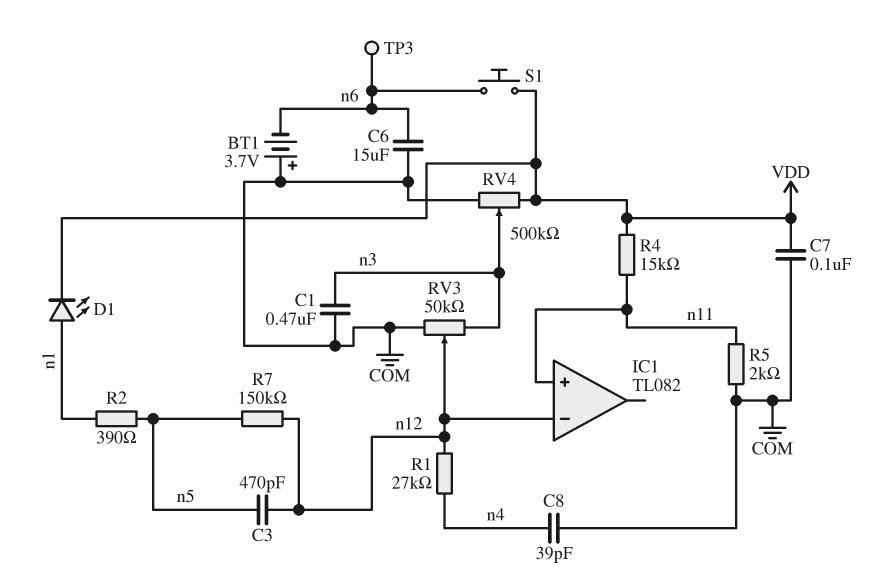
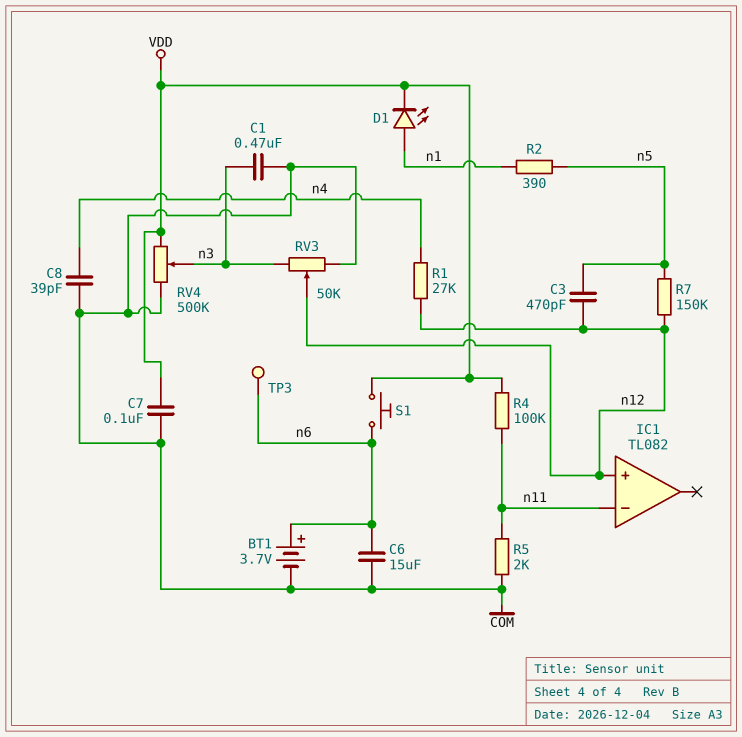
BT1: 3.7V (plus COM, minus n6) -> 3.7V (plus n6, minus COM)
IC1 pin in+: n11 -> n12
IC1 pin in-: n12 -> n11
R4: 15k (VDD, n11) -> 100k (VDD, n11)

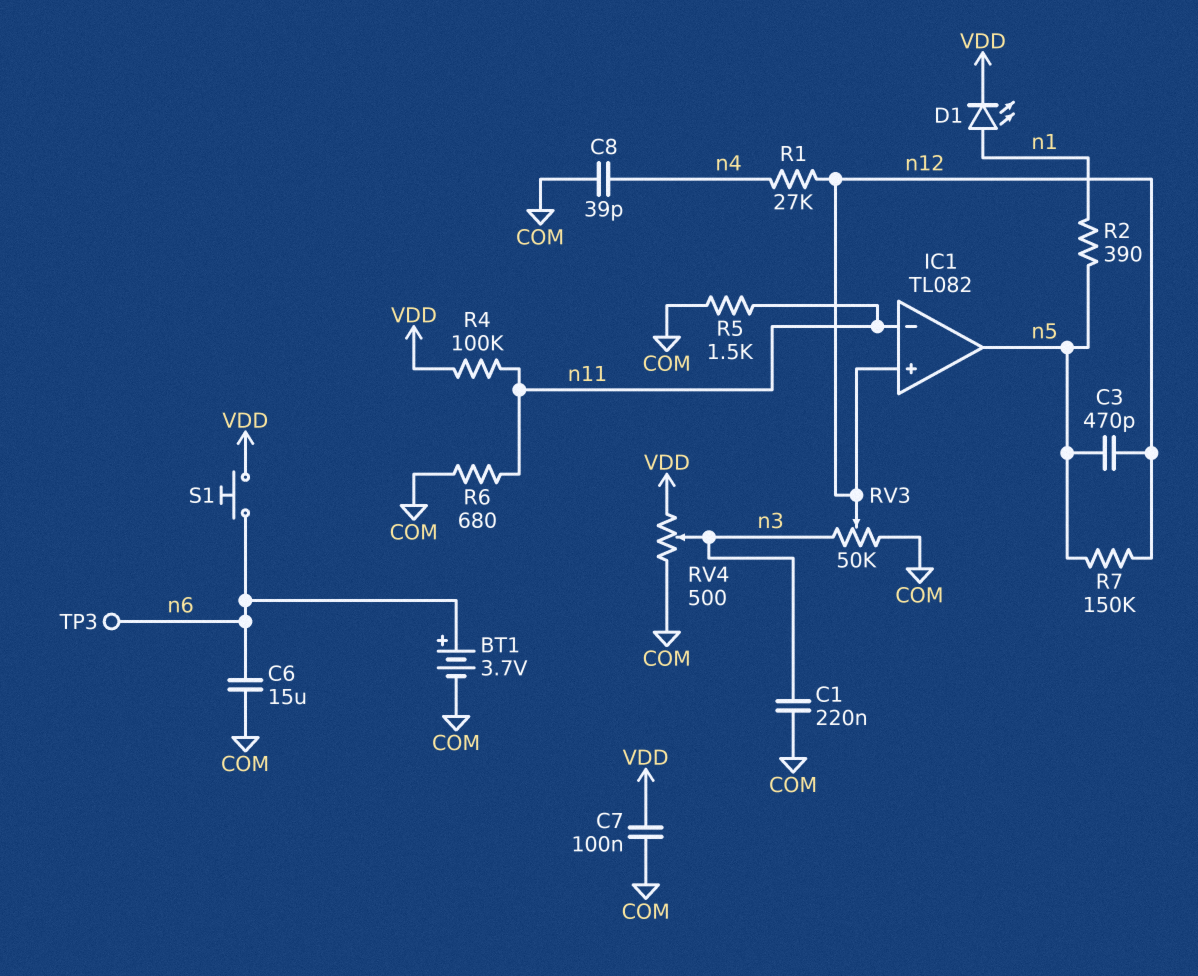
C1: 470nF (COM, n3) -> 220nF (COM, n3)
IC1 pin out: none -> n5
R5: 2k (COM, n11) -> 1.5k (COM, n11)
R6: none -> 680 (COM, n11)
RV4: 500k (COM, VDD, wiper n3) -> 500 (COM, VDD, wiper n3)

